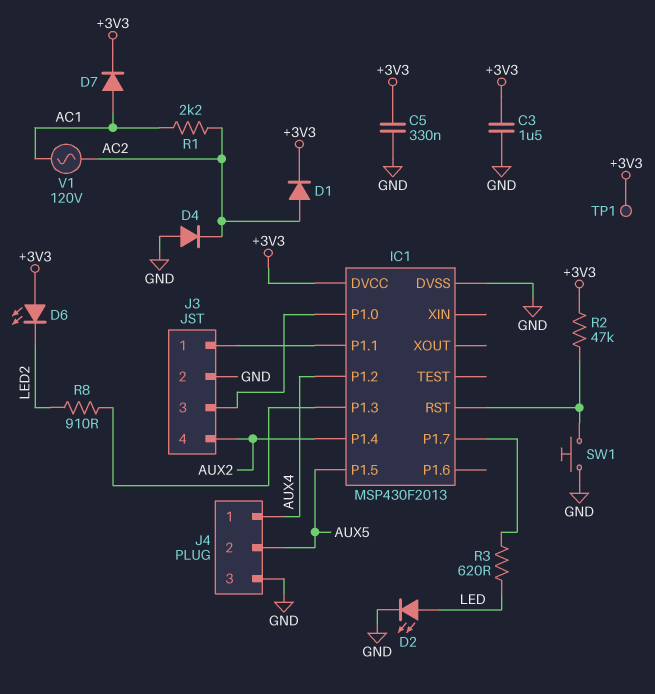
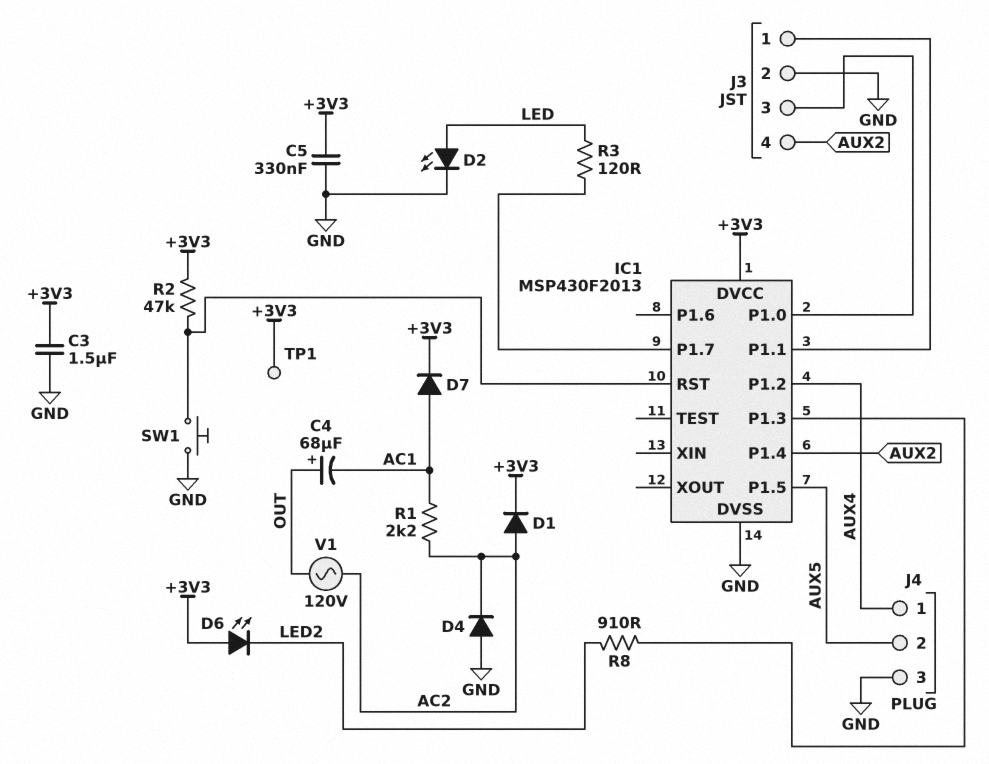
C4: none -> 68uF (plus OUT, minus AC1)
R3: 620 (IC1/P1.7, LED) -> 120 (IC1/P1.7, LED)
V1: AC 120V (AC1, AC2) -> AC 120V (AC2, OUT)

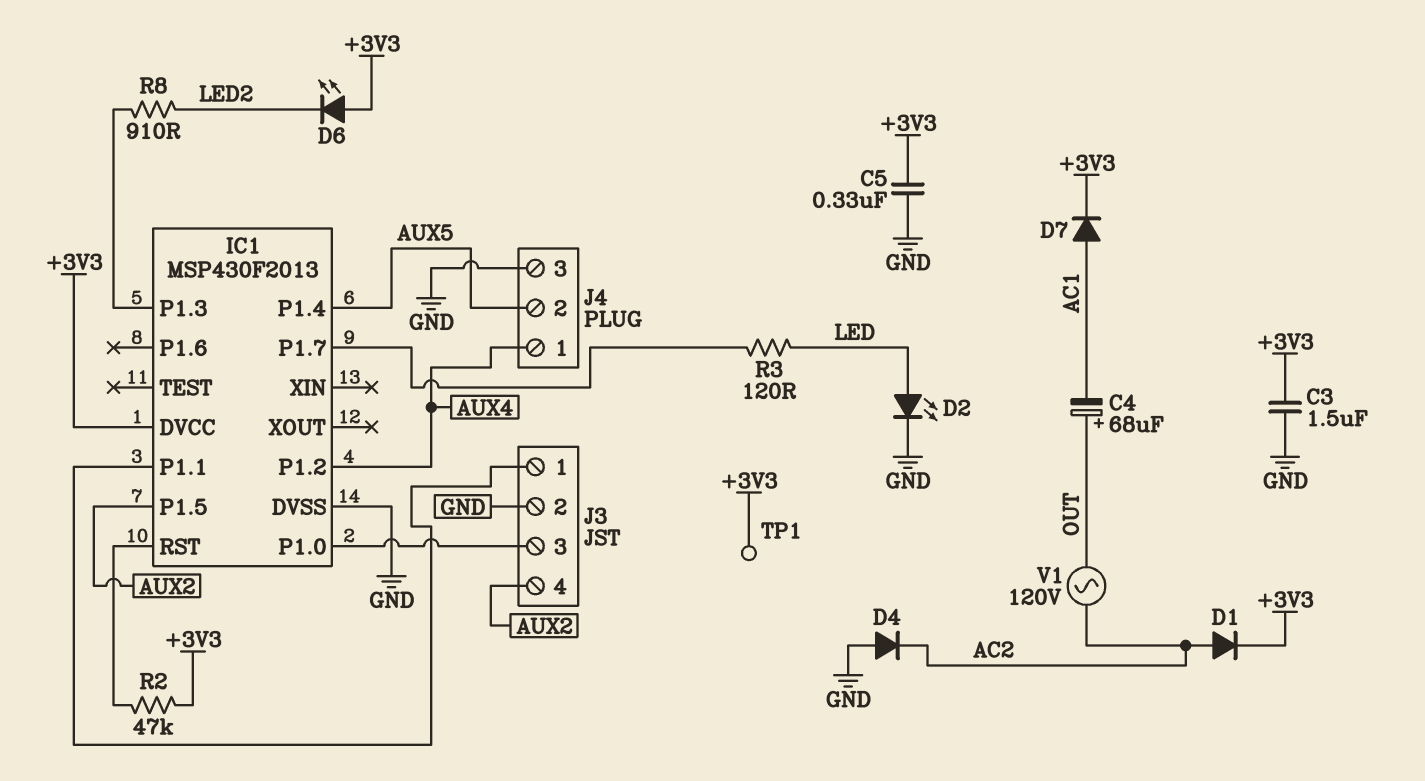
IC1 pin P1.4: AUX2 -> AUX5
IC1 pin P1.5: AUX5 -> AUX2
R1: 2.2k (AC1, AC2) -> none
SW1: button (GND, IC1/RST) -> none

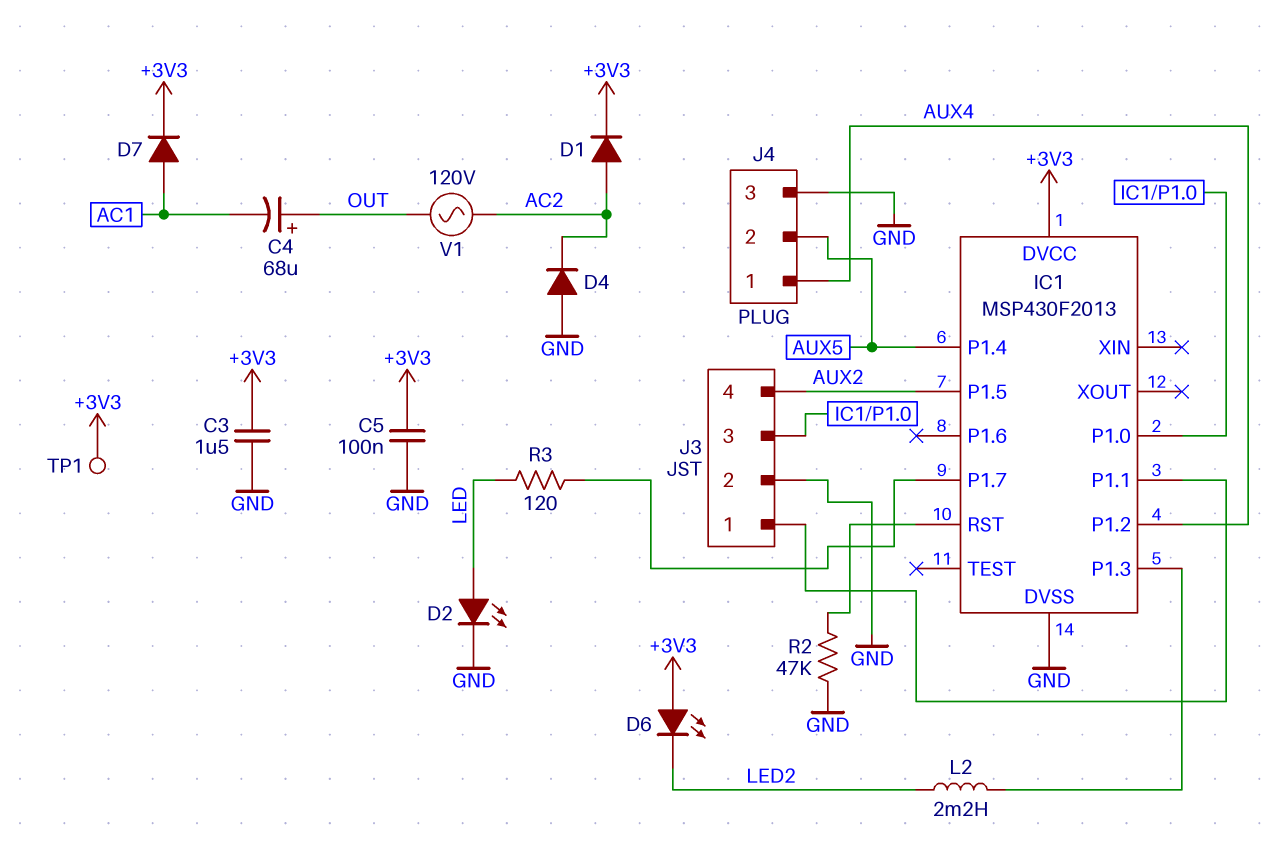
C5: 330nF (+3V3, GND) -> 100nF (+3V3, GND)
L2: none -> 2.2mH (IC1/P1.3, LED2)
R2: 47k (+3V3, IC1/RST) -> 47k (GND, IC1/RST)
R8: 910 (IC1/P1.3, LED2) -> none

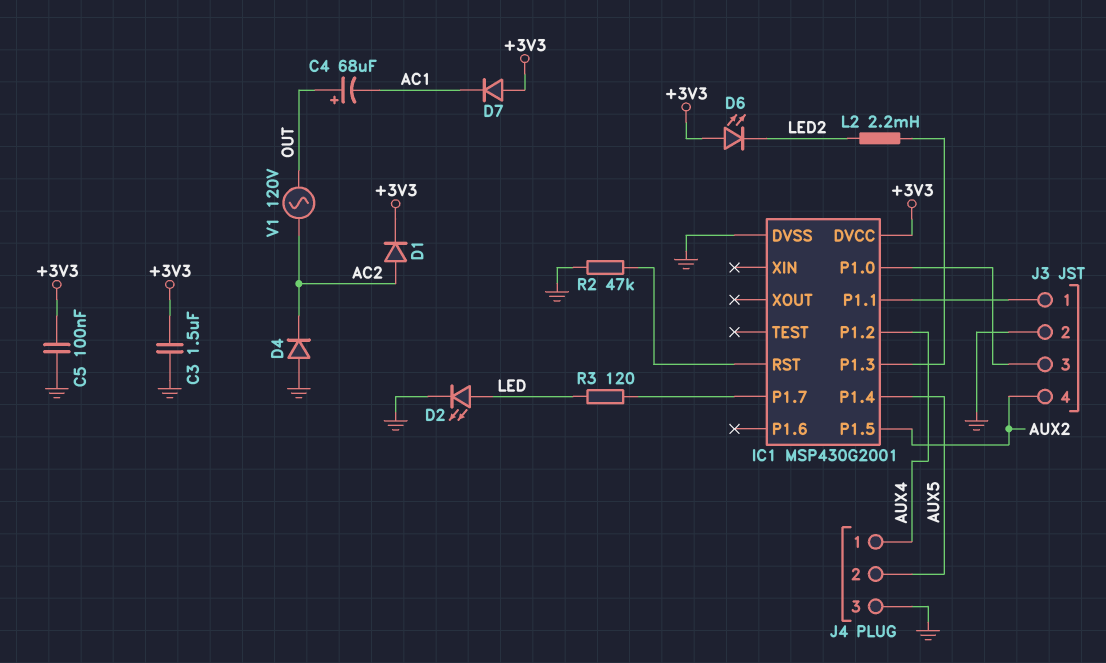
D7: diode (A AC1, K +3V3) -> diode (A +3V3, K AC1)
IC1: MSP430F2013 -> MSP430G2001
TP1: test point (+3V3) -> none

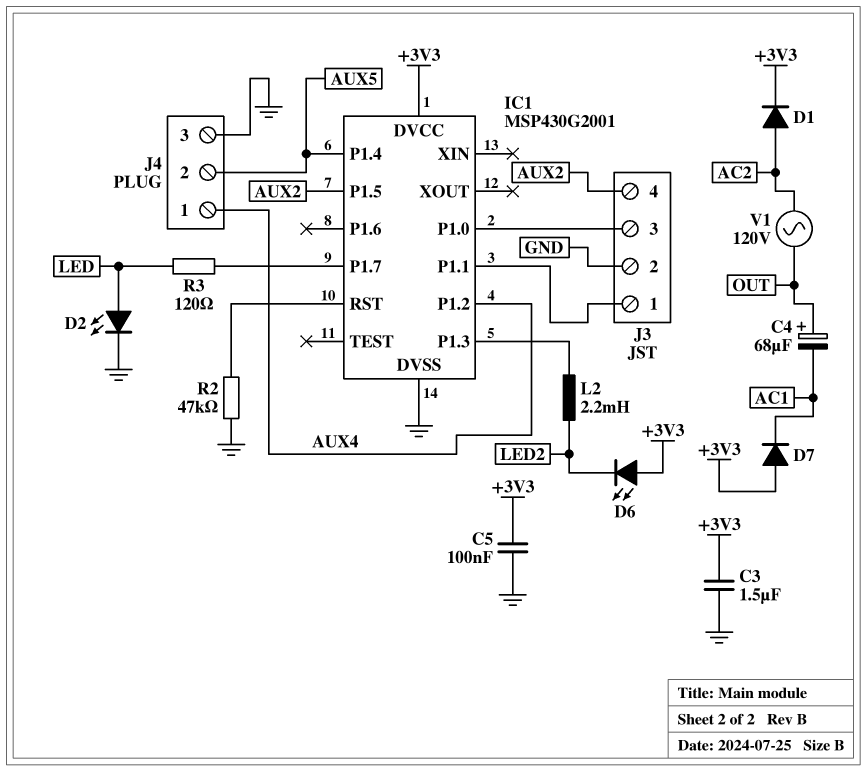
D4: diode (A GND, K AC2) -> none

